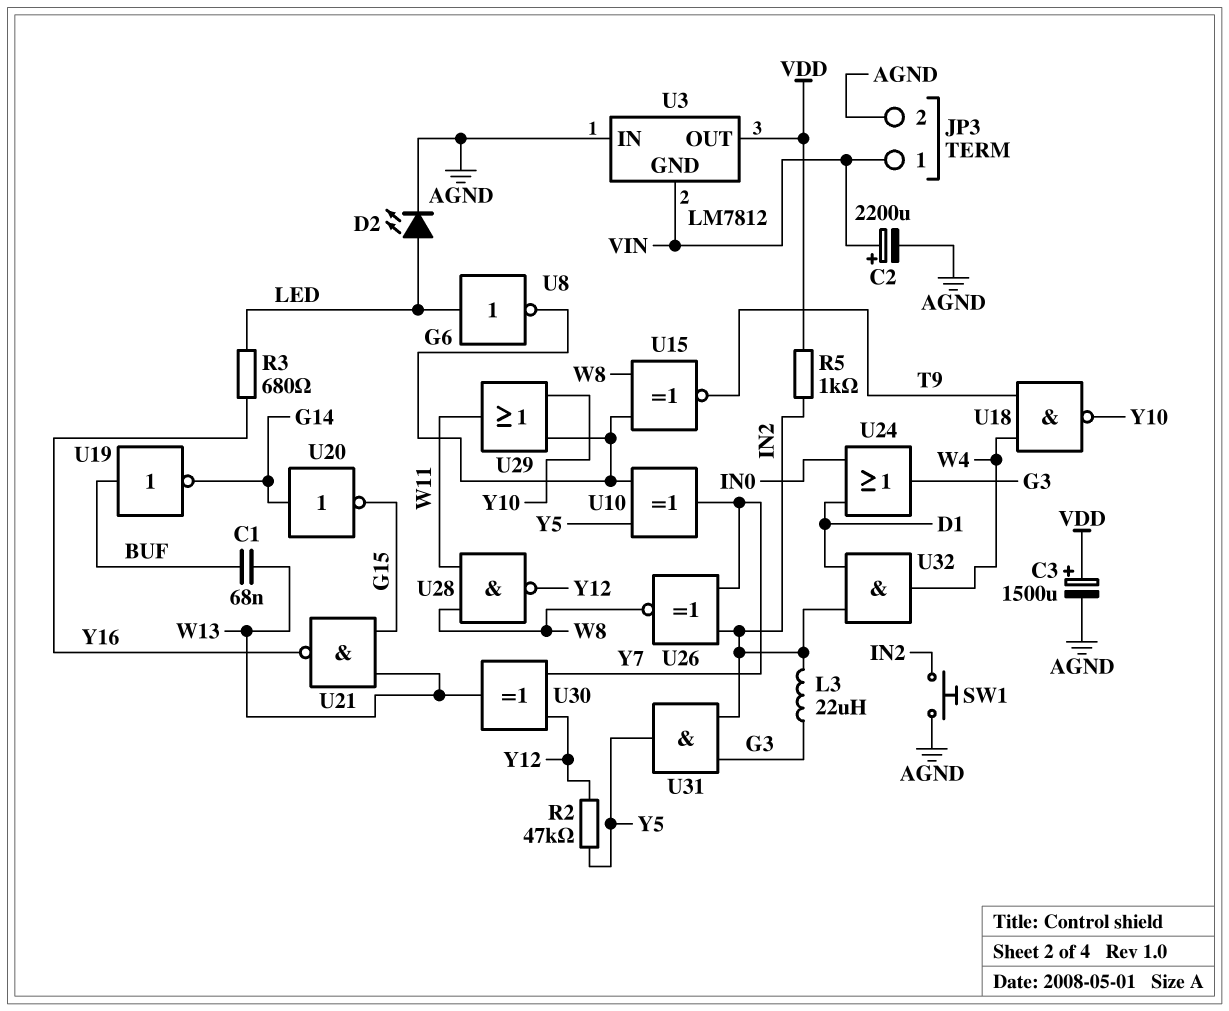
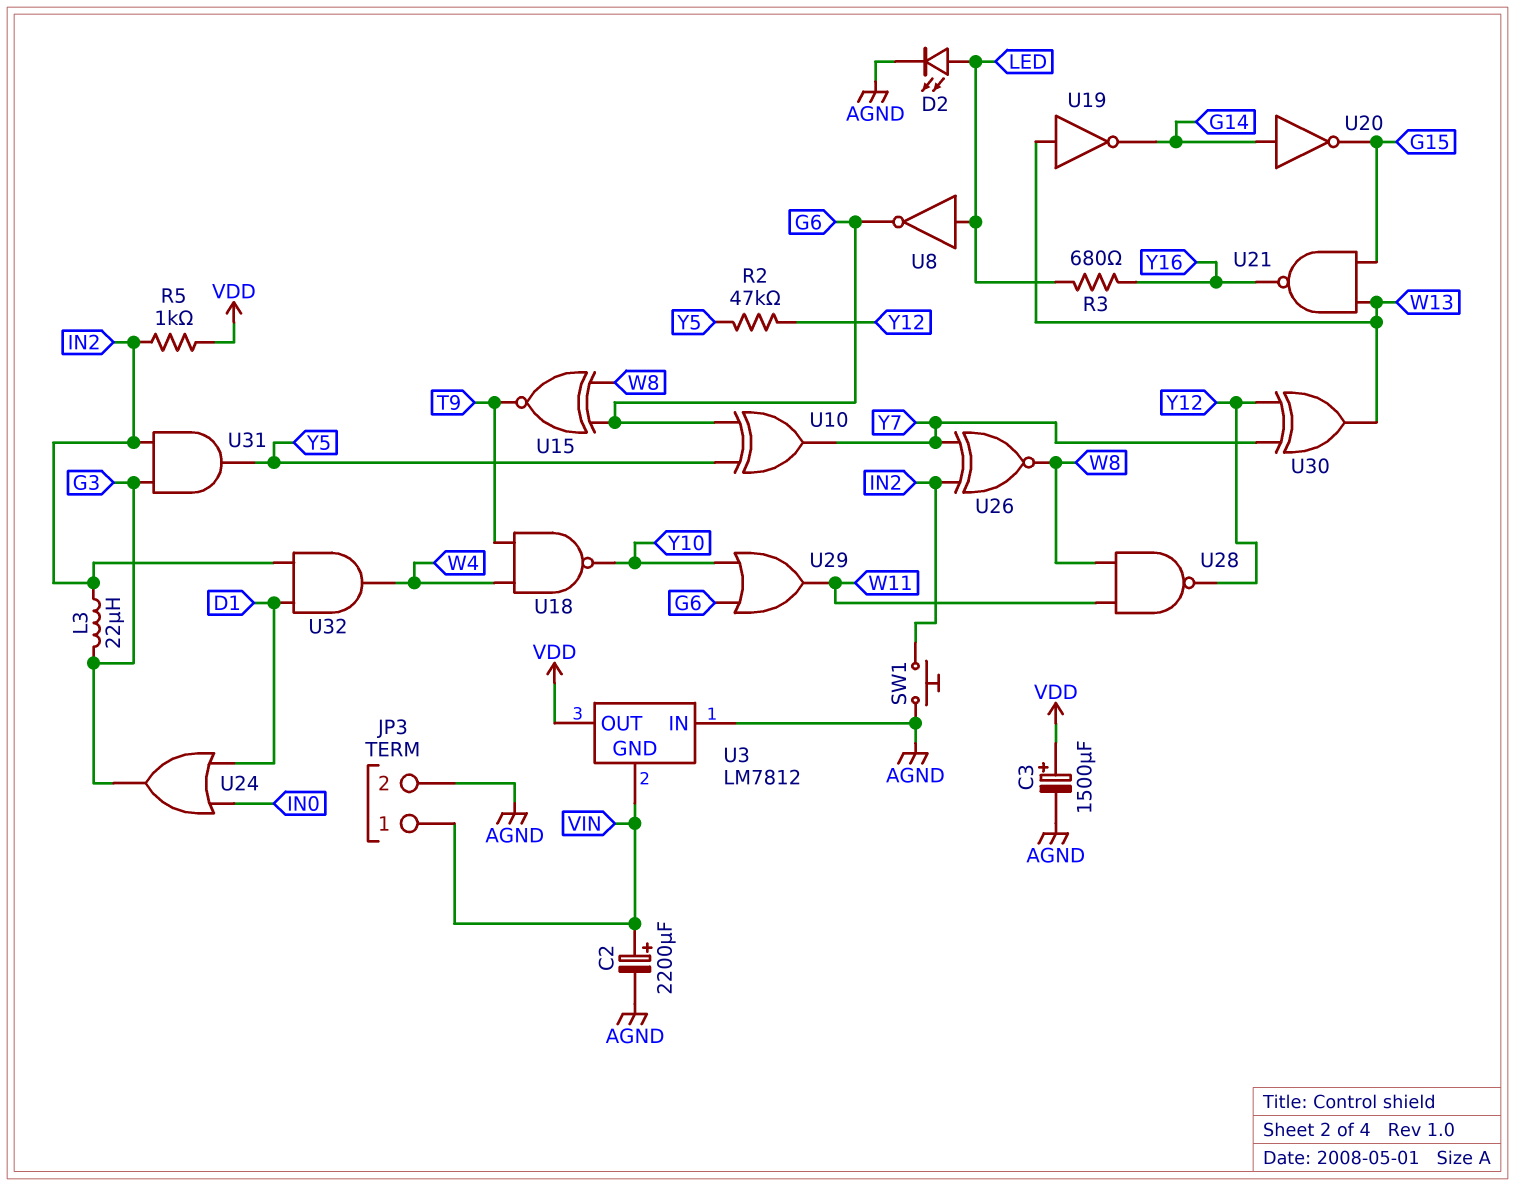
C1: 68nF (BUF, W13) -> none
U19: NOT (in BUF, out G14) -> NOT (in W13, out G14)

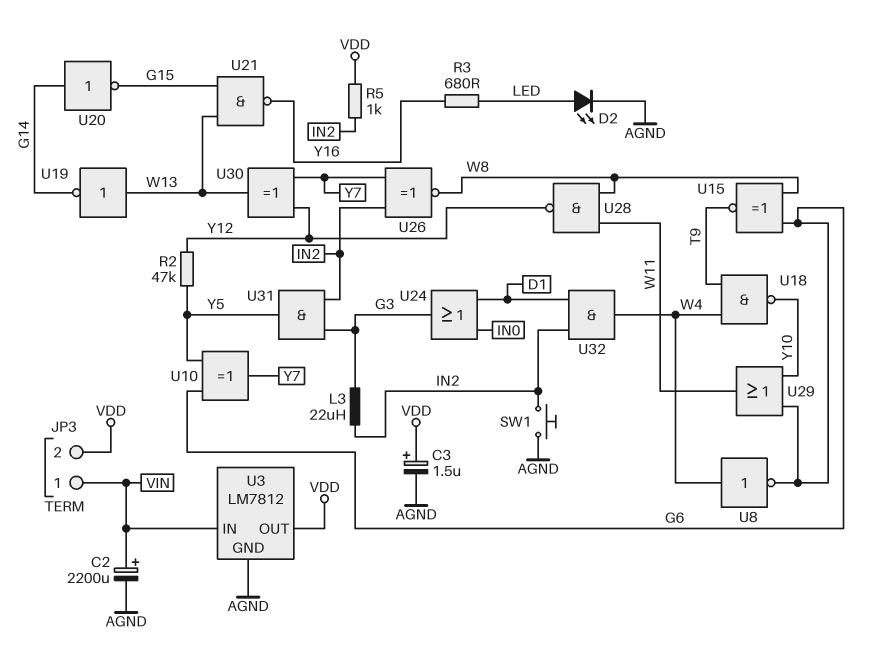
C3: 1500uF (plus VDD, minus AGND) -> 1.5uF (plus VDD, minus AGND)
JP3 pin 2: AGND -> VDD
U3 pin GND: VIN -> AGND
U3 pin IN: AGND -> VIN
U8: NOT (in LED, out G6) -> NOT (in W4, out G6)

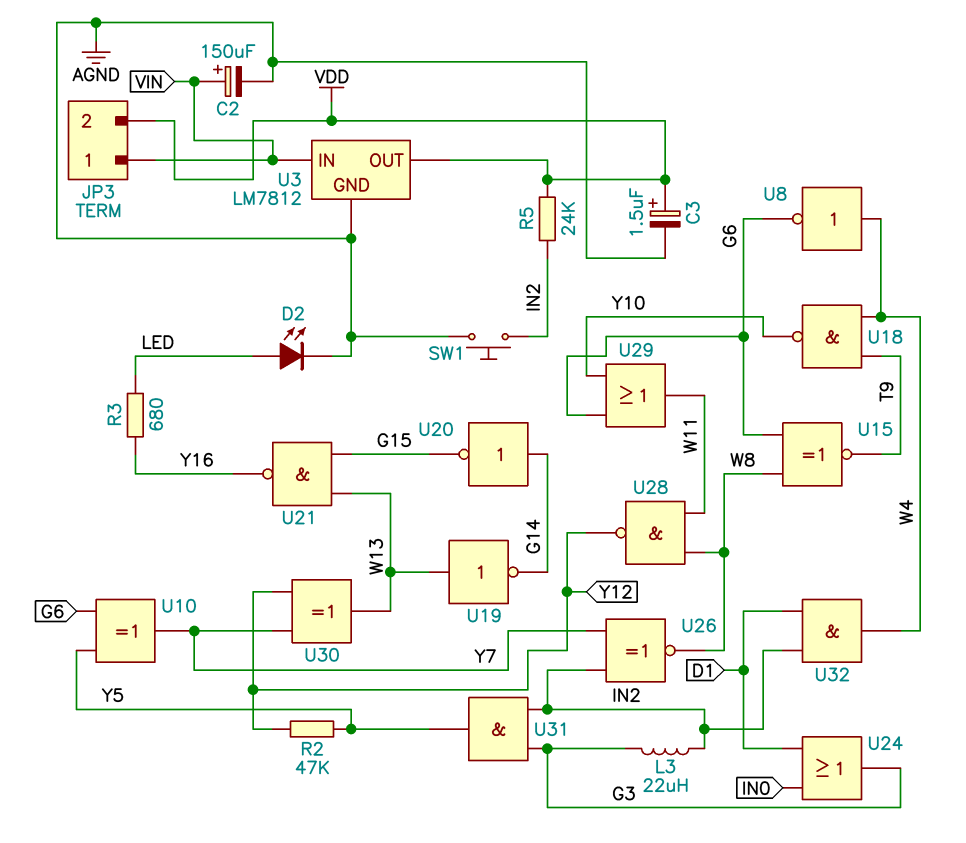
C2: 2200uF (plus VIN, minus AGND) -> 150uF (plus VIN, minus AGND)
R5: 1k (IN2, VDD) -> 24k (IN2, VDD)

